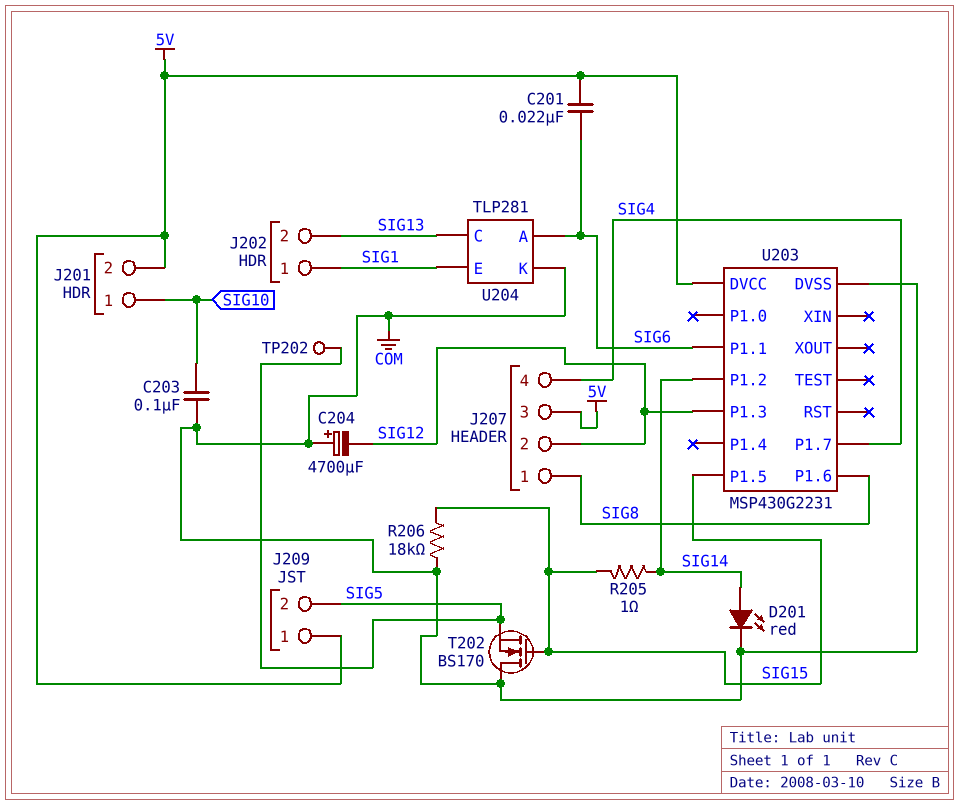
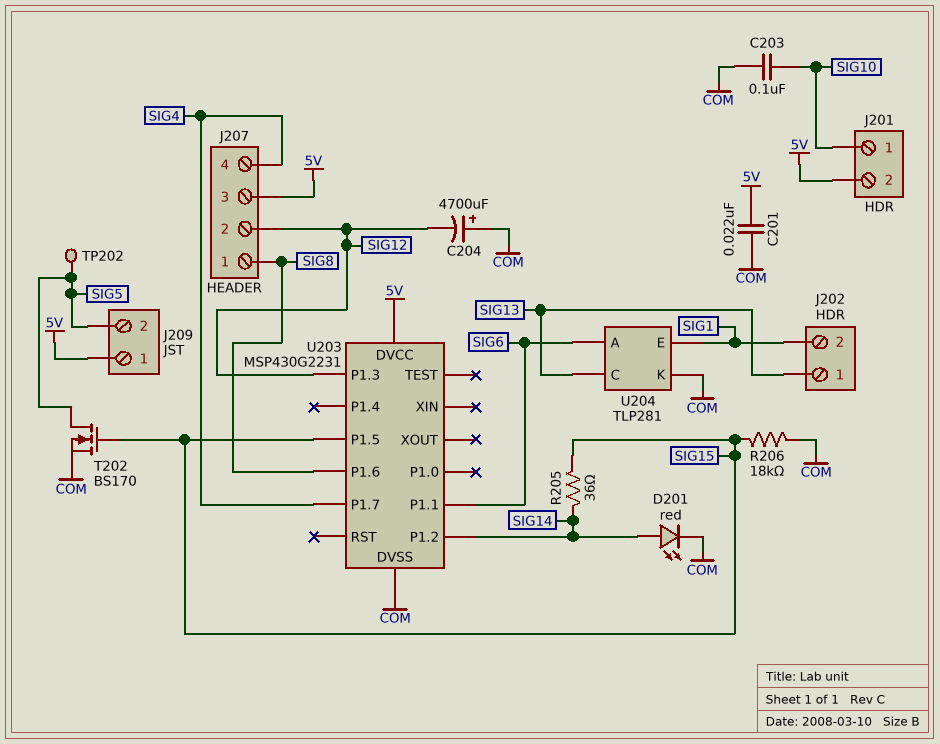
C201: 22nF (5V, SIG6) -> 22nF (5V, COM)
J202 pin 1: SIG1 -> SIG13
J202 pin 2: SIG13 -> SIG1
R205: 1 (SIG14, SIG15) -> 36 (SIG14, SIG15)
T202: NMOS BS170 (G SIG15, D COM, S SIG5) -> NMOS BS170 (G SIG15, D SIG5, S COM)

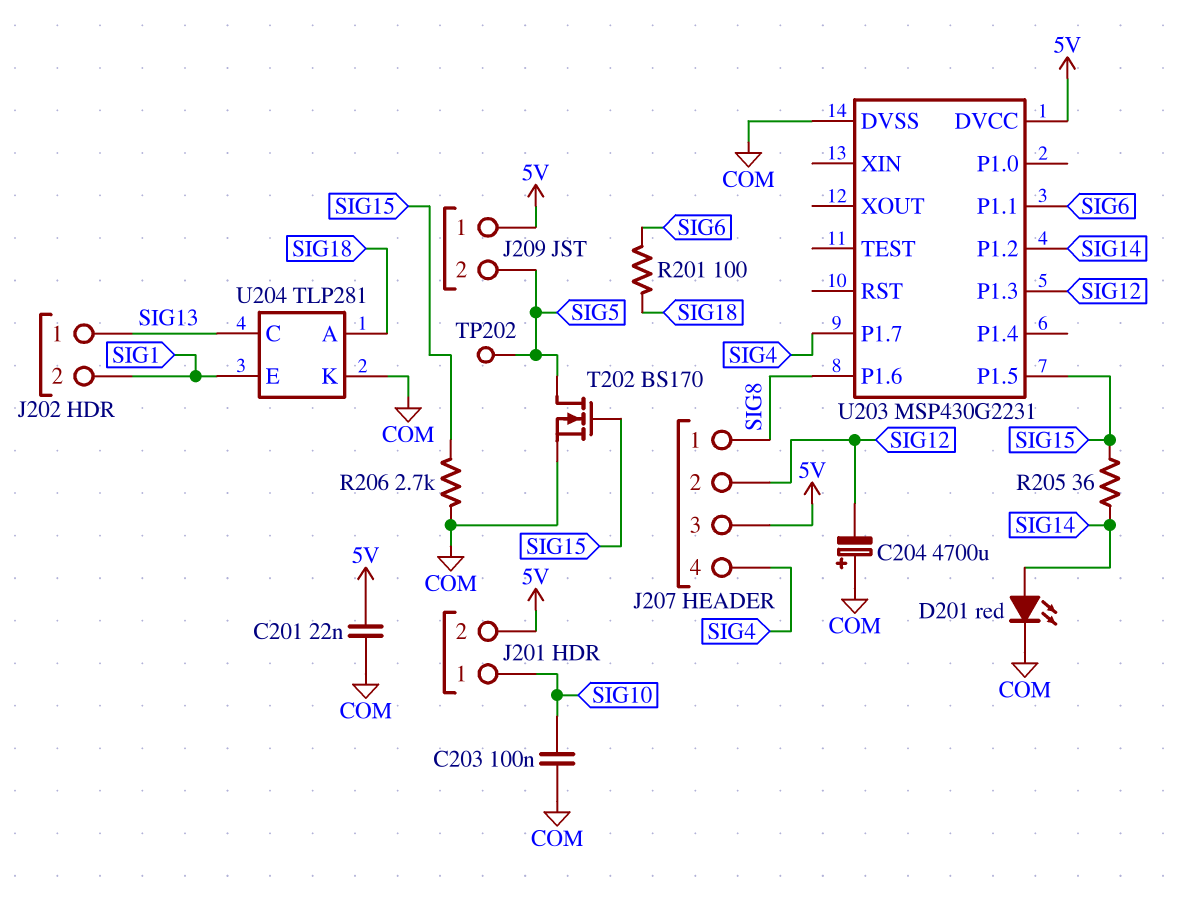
R201: none -> 100 (SIG6, SIG18)
R206: 18k (COM, SIG15) -> 2.7k (COM, SIG15)
U204 pin A: SIG6 -> SIG18

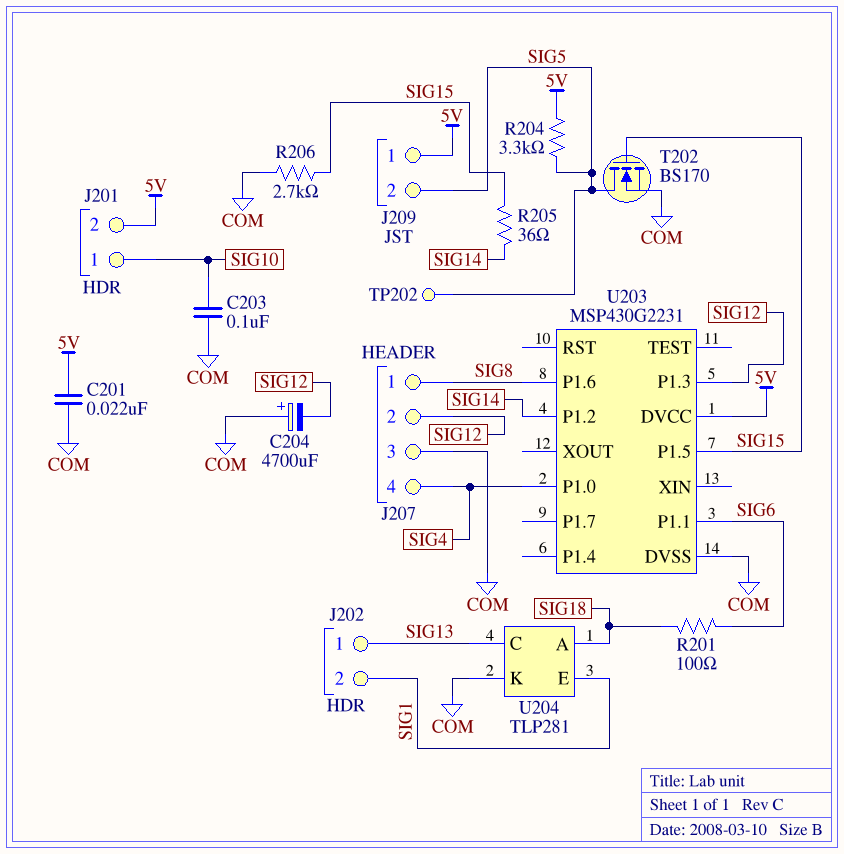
D201: LED red (A SIG14, K COM) -> none
J207 pin 3: 5V -> COM
R204: none -> 3.3k (5V, SIG5)
U203 pin P1.0: none -> SIG4
U203 pin P1.7: SIG4 -> none

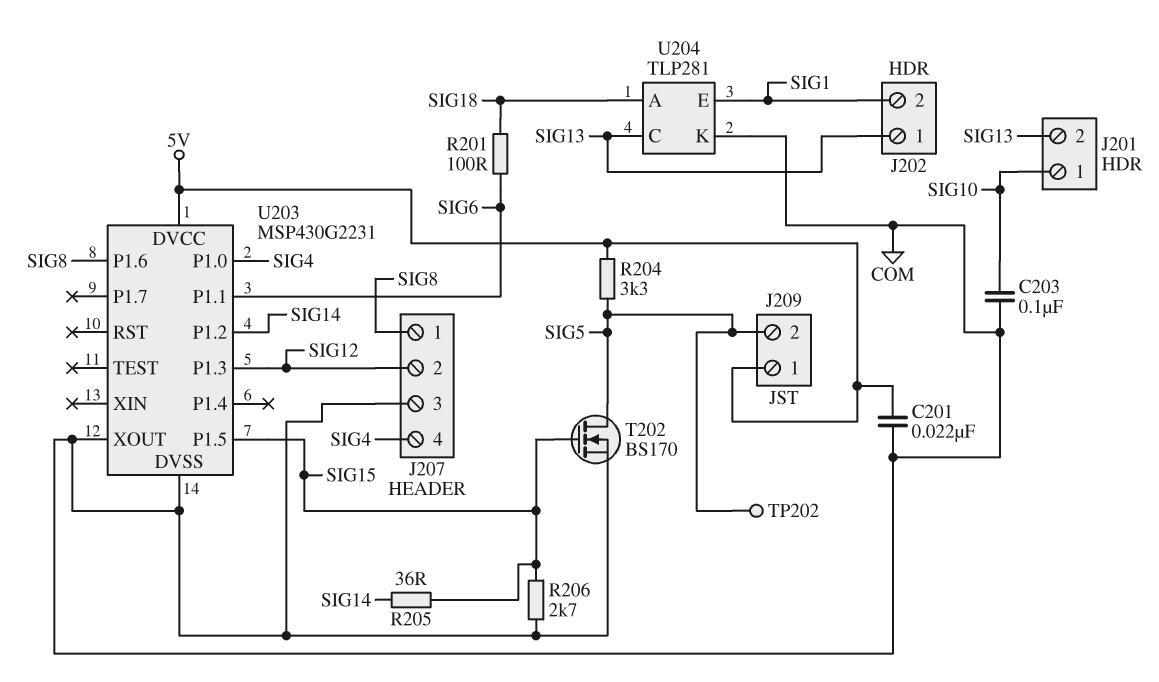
C204: 4700uF (plus COM, minus SIG12) -> none
J201 pin 2: 5V -> SIG13
U203 pin XOUT: none -> COM

